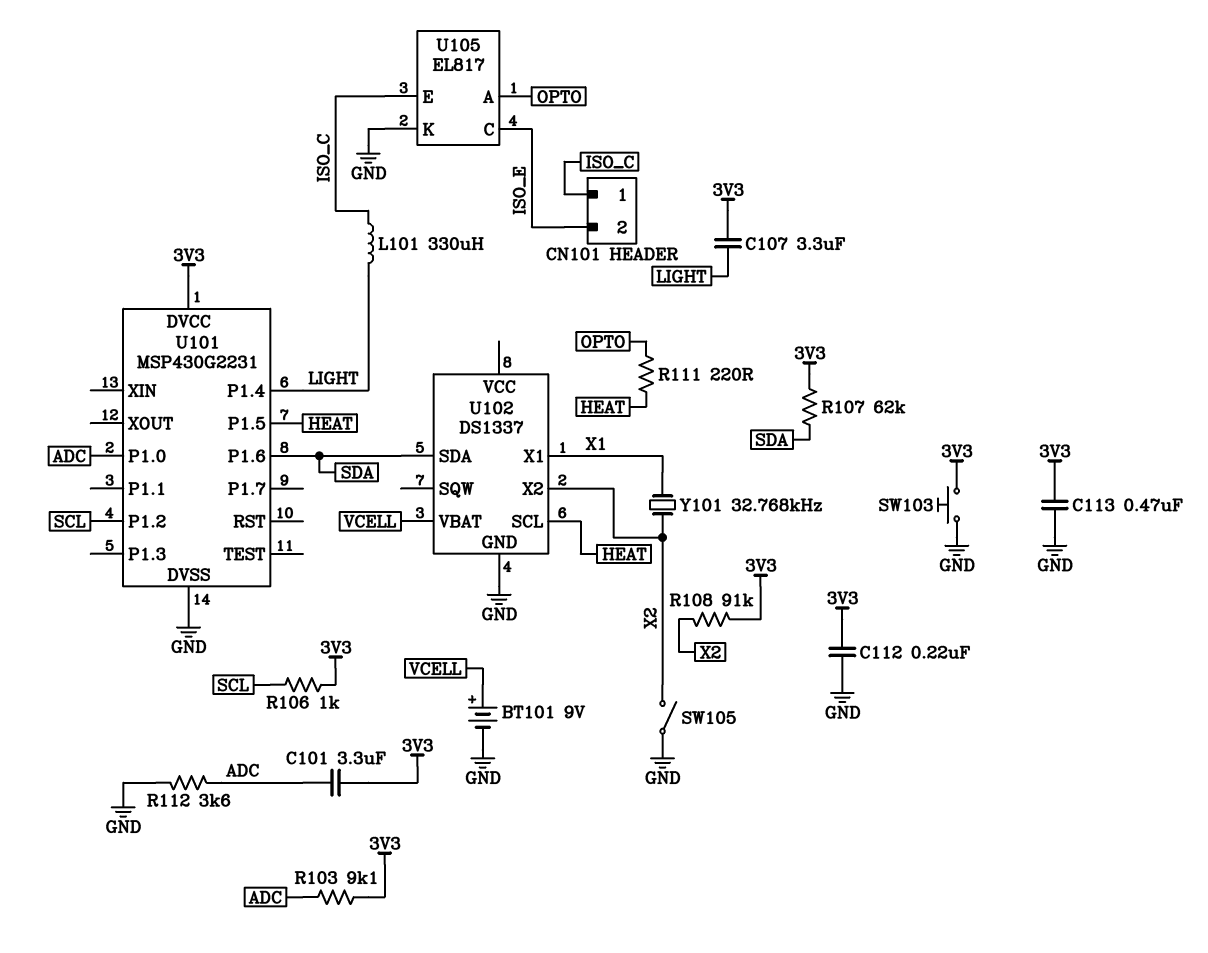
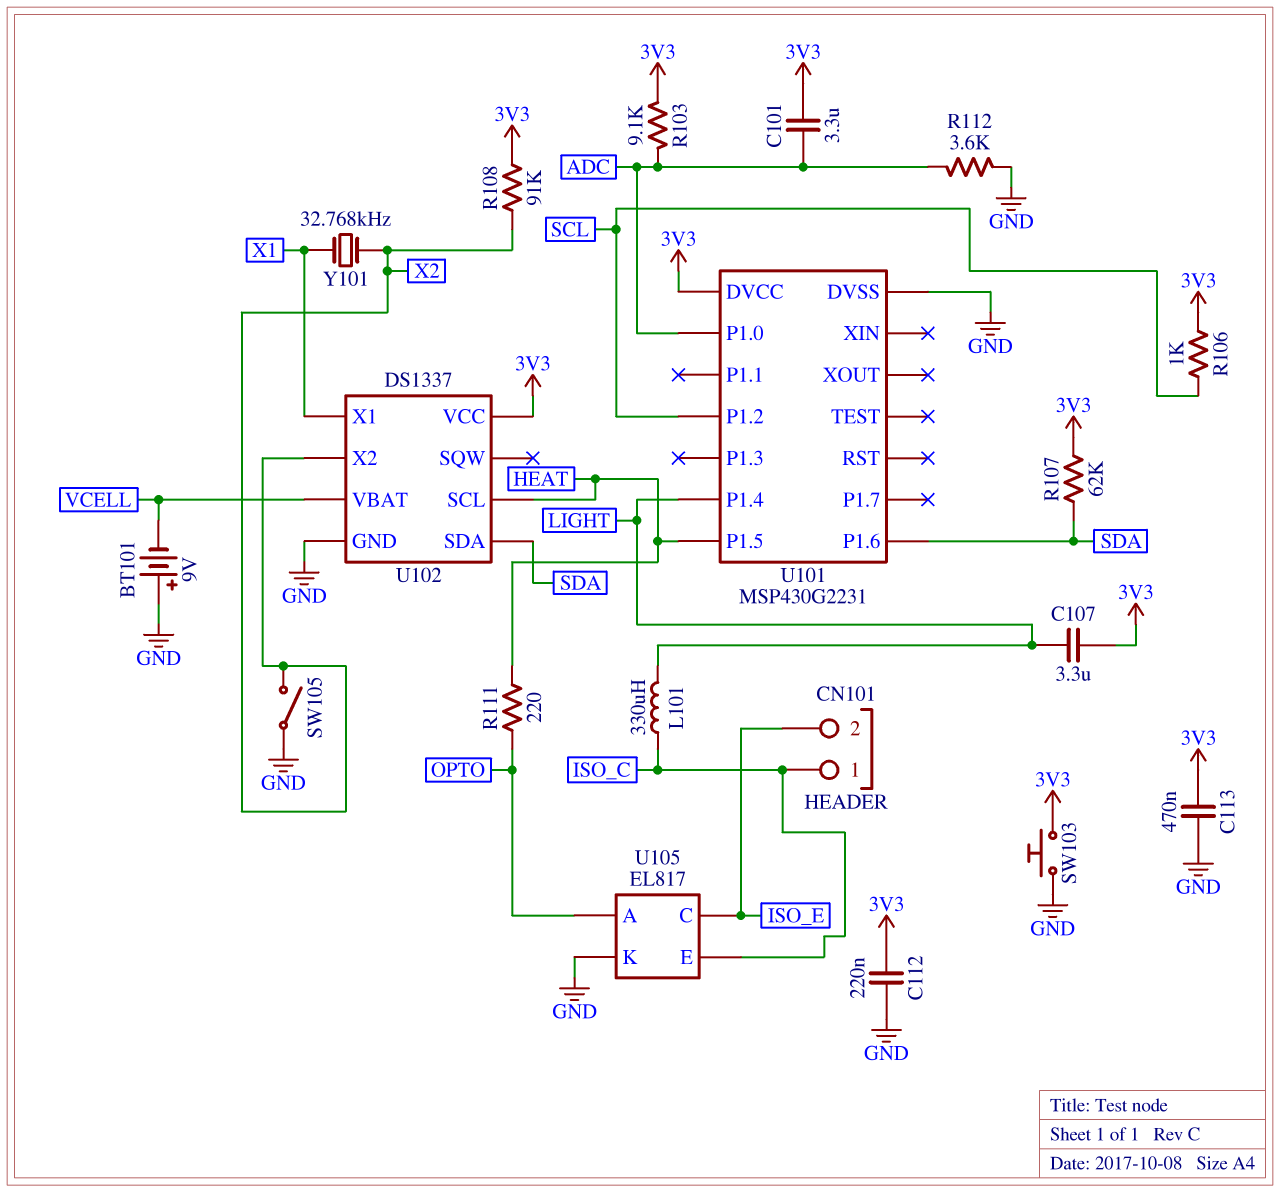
BT101: 9V (plus VCELL, minus GND) -> 9V (plus GND, minus VCELL)
U102 pin VCC: none -> 3V3

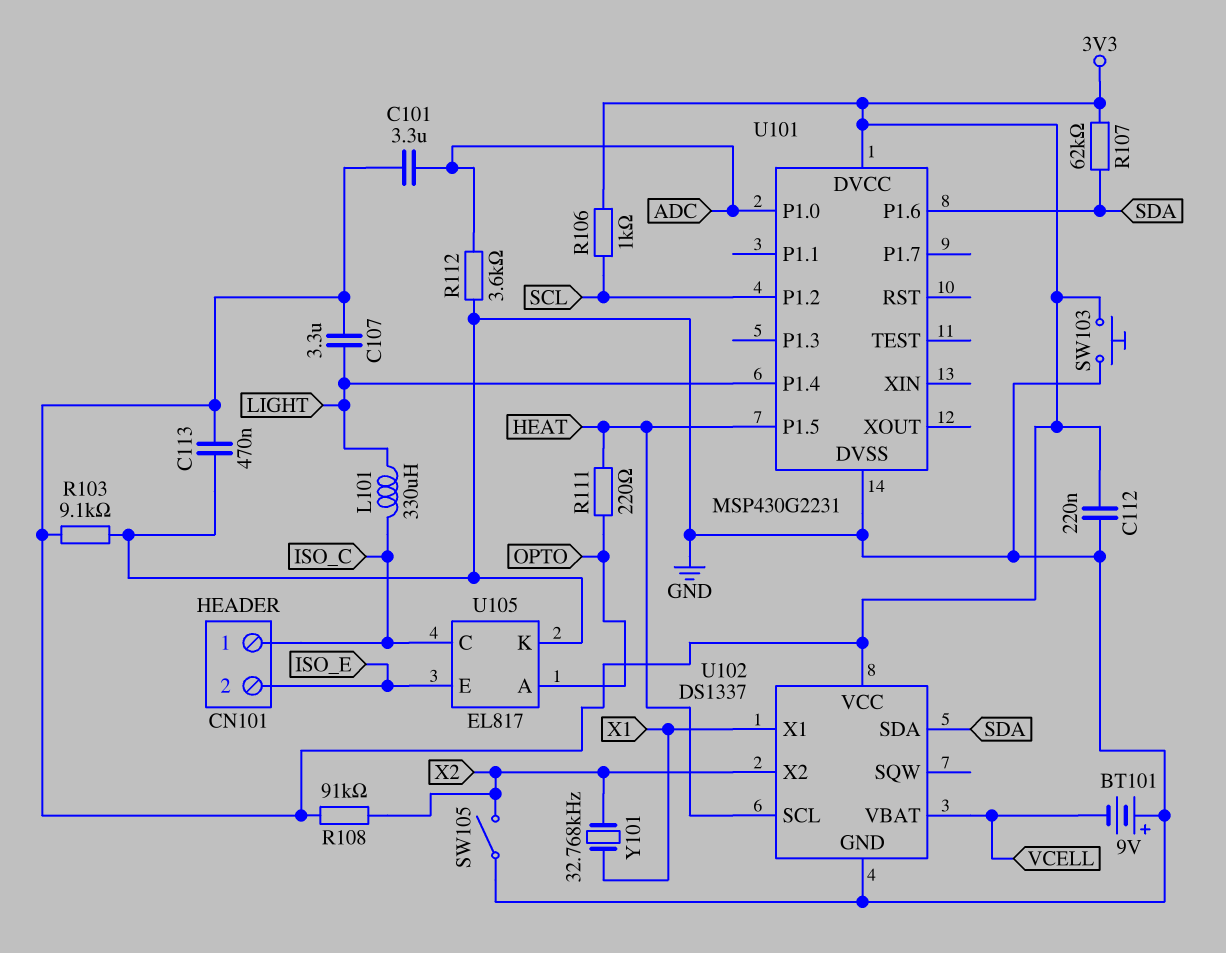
R103: 9.1k (3V3, ADC) -> 9.1k (3V3, GND)
U105 pin C: ISO_E -> ISO_C
U105 pin E: ISO_C -> ISO_E

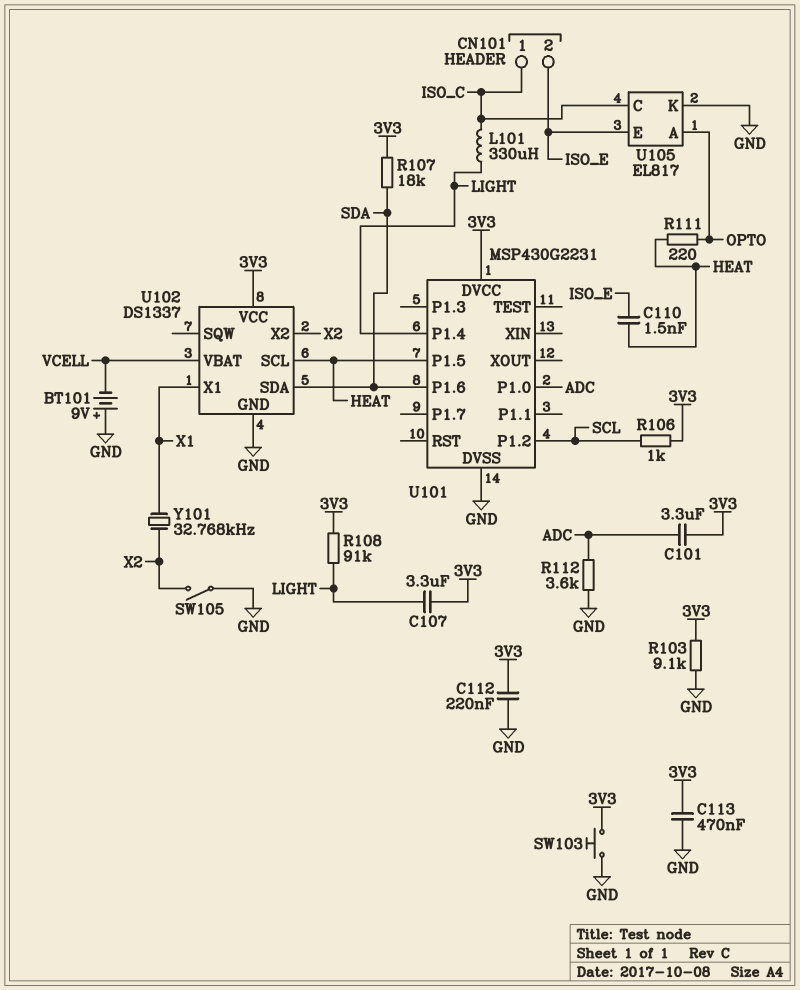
C110: none -> 1.5nF (HEAT, ISO_E)
R107: 62k (3V3, SDA) -> 18k (3V3, SDA)
R108: 91k (3V3, X2) -> 91k (3V3, LIGHT)

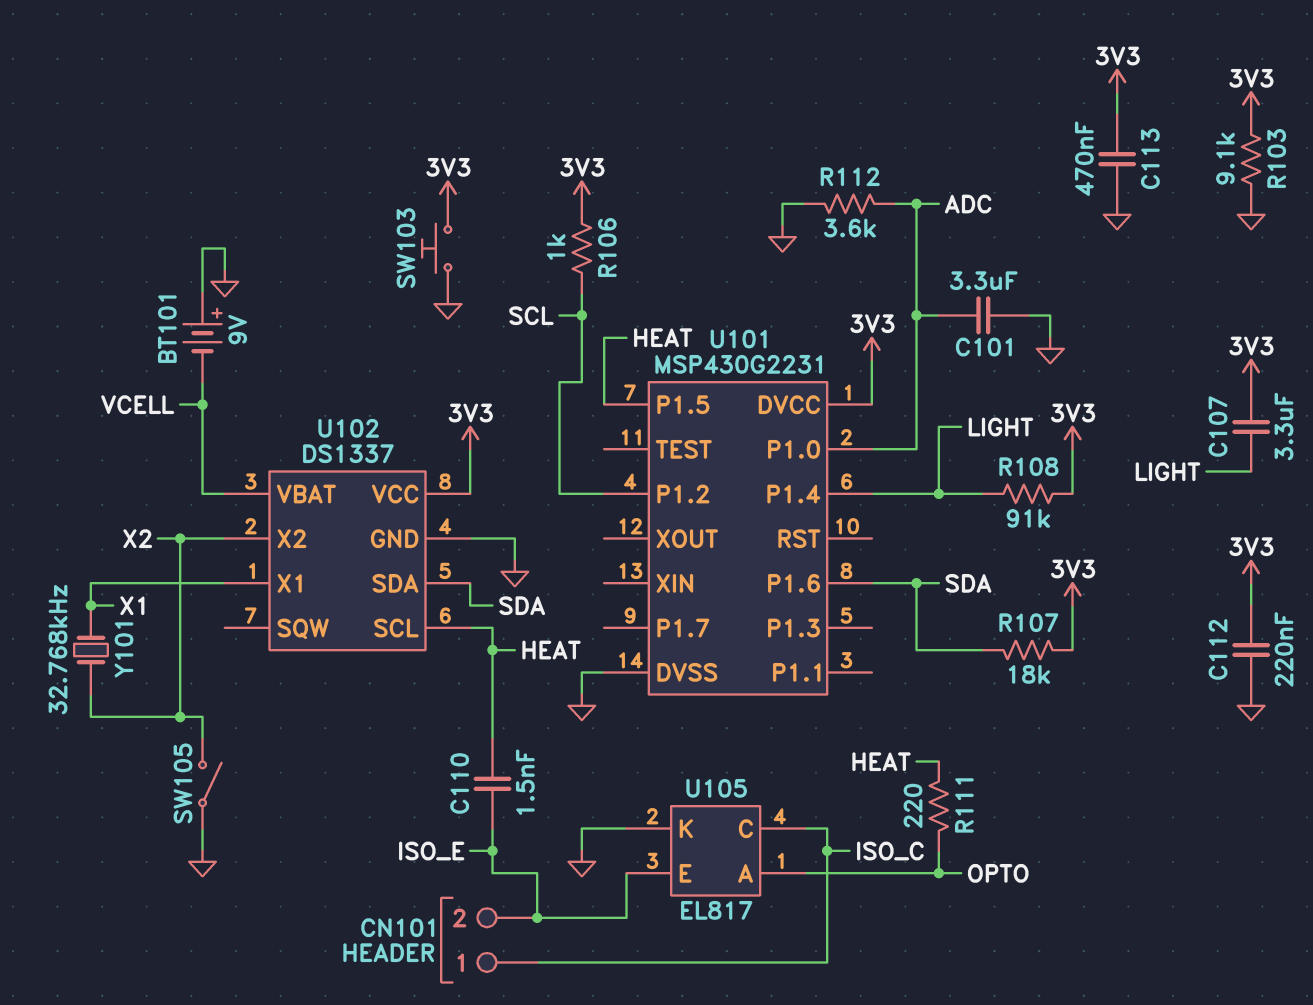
C101: 3.3uF (3V3, ADC) -> 3.3uF (ADC, GND)
L101: 330uH (ISO_C, LIGHT) -> none

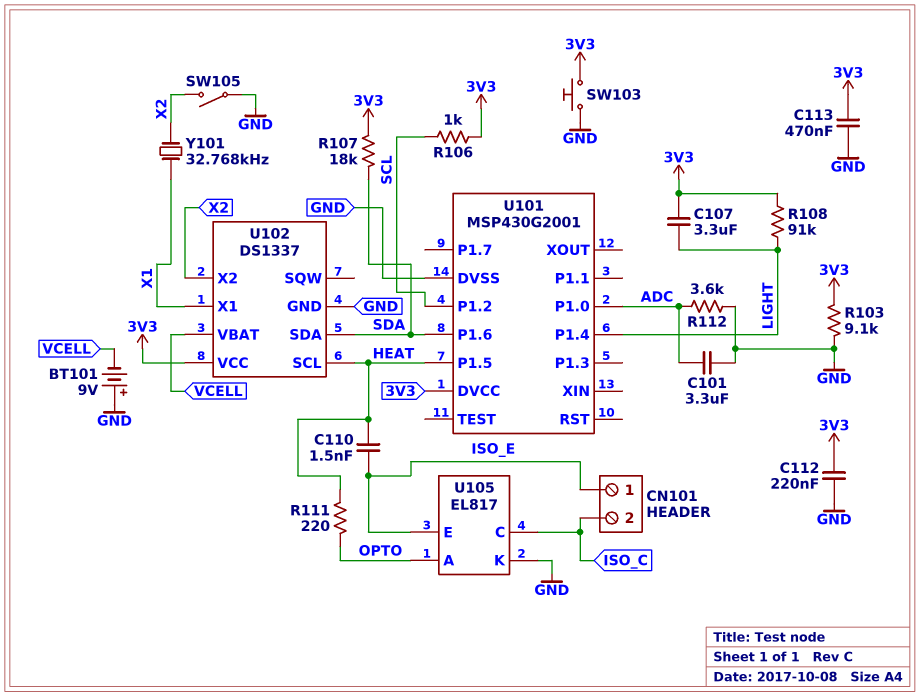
CN101 pin 1: ISO_C -> ISO_E
CN101 pin 2: ISO_E -> ISO_C
U101: MSP430G2231 -> MSP430G2001

